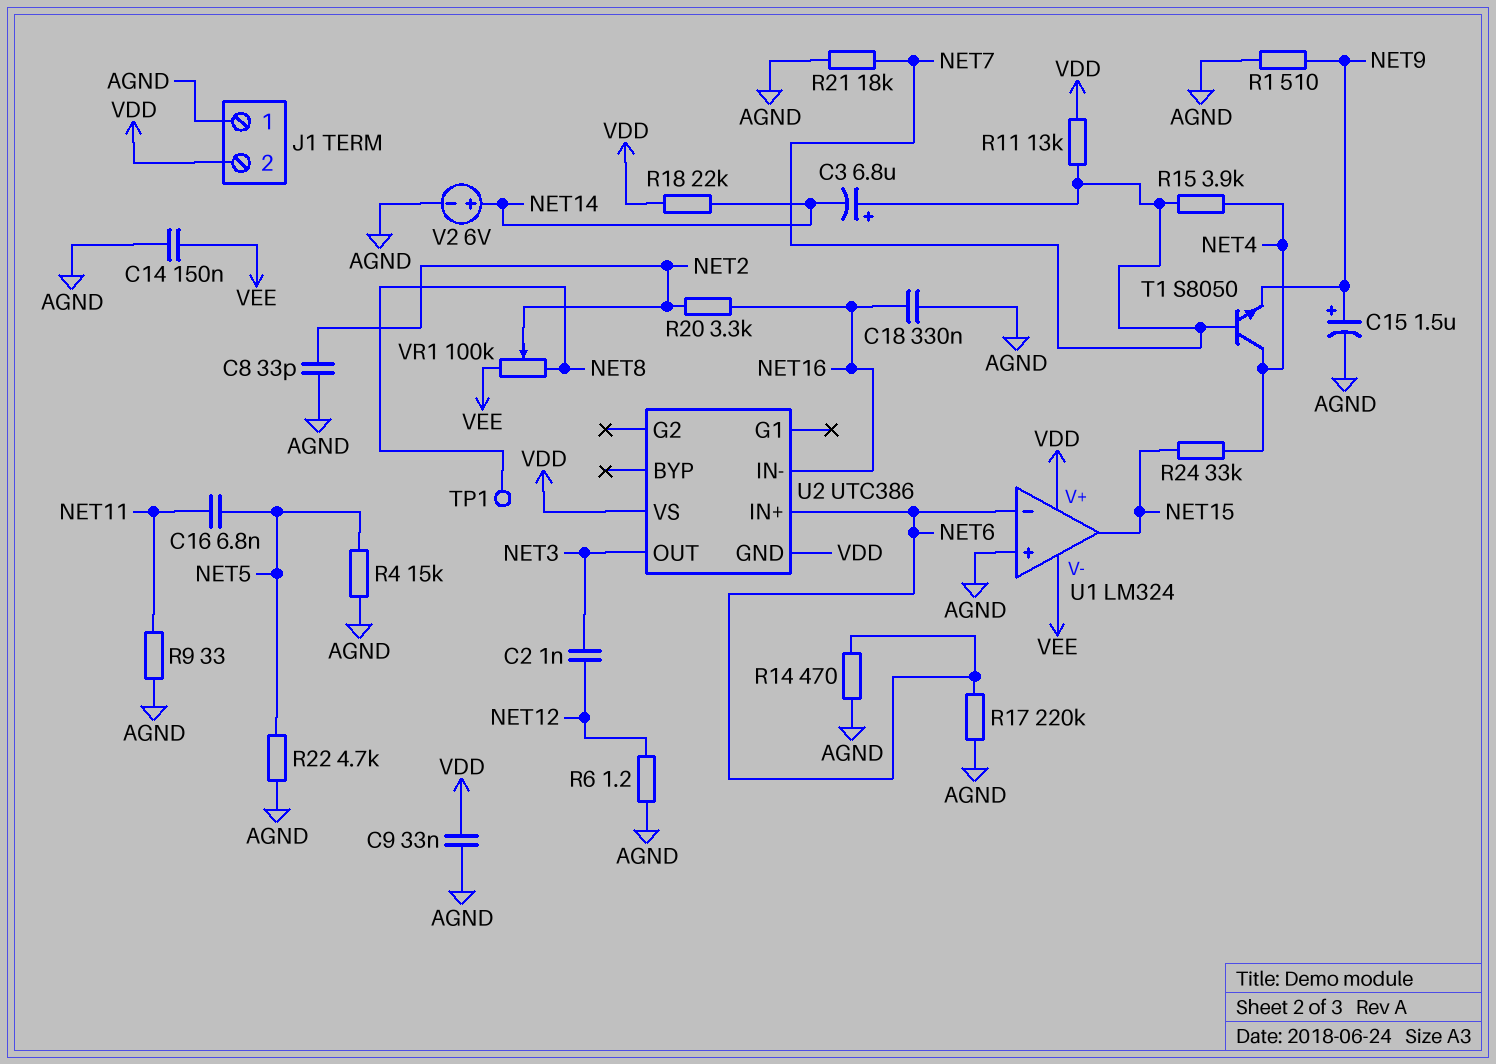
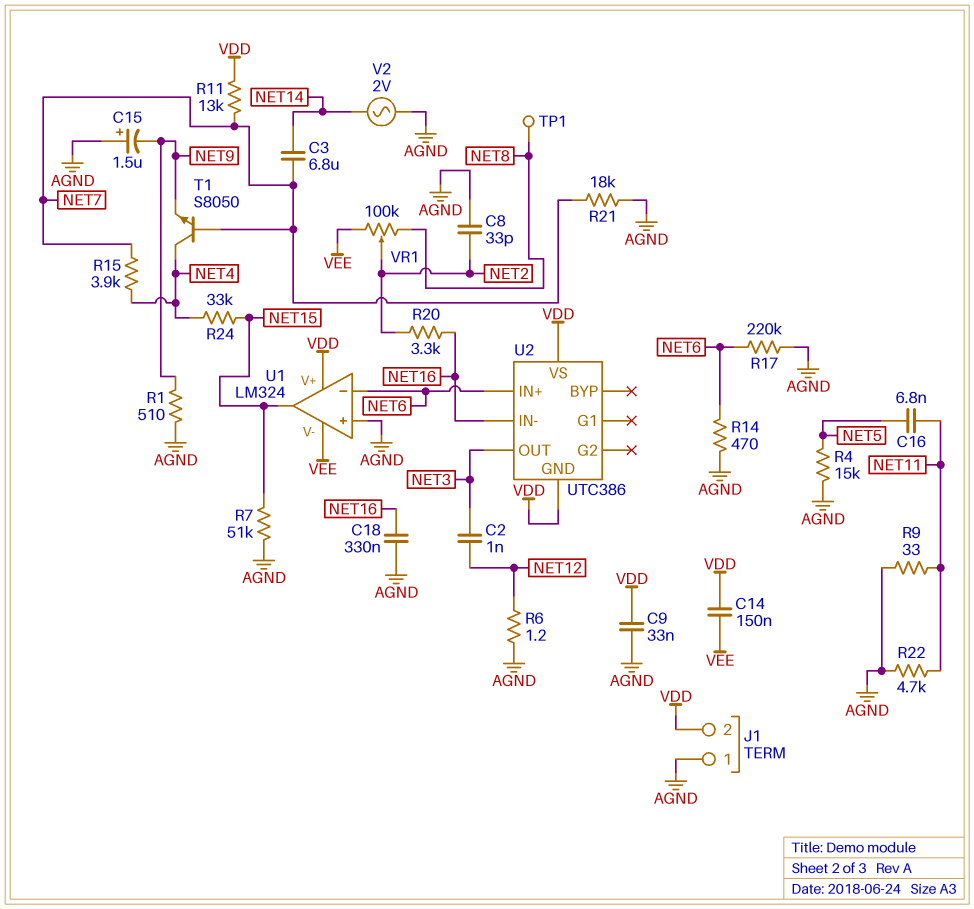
C3: 6.8uF (plus NET7, minus NET14) -> 6.8uF (NET7, NET14)
C14: 150nF (AGND, VEE) -> 150nF (VDD, VEE)
C15: 1.5uF (plus NET9, minus AGND) -> 1.5uF (plus AGND, minus NET9)
R7: none -> 51k (AGND, NET15)
R18: 22k (NET14, VDD) -> none
R22: 4.7k (AGND, NET5) -> 4.7k (AGND, NET11)
V2: 6V (plus NET14, minus AGND) -> AC 2V (AGND, NET14)

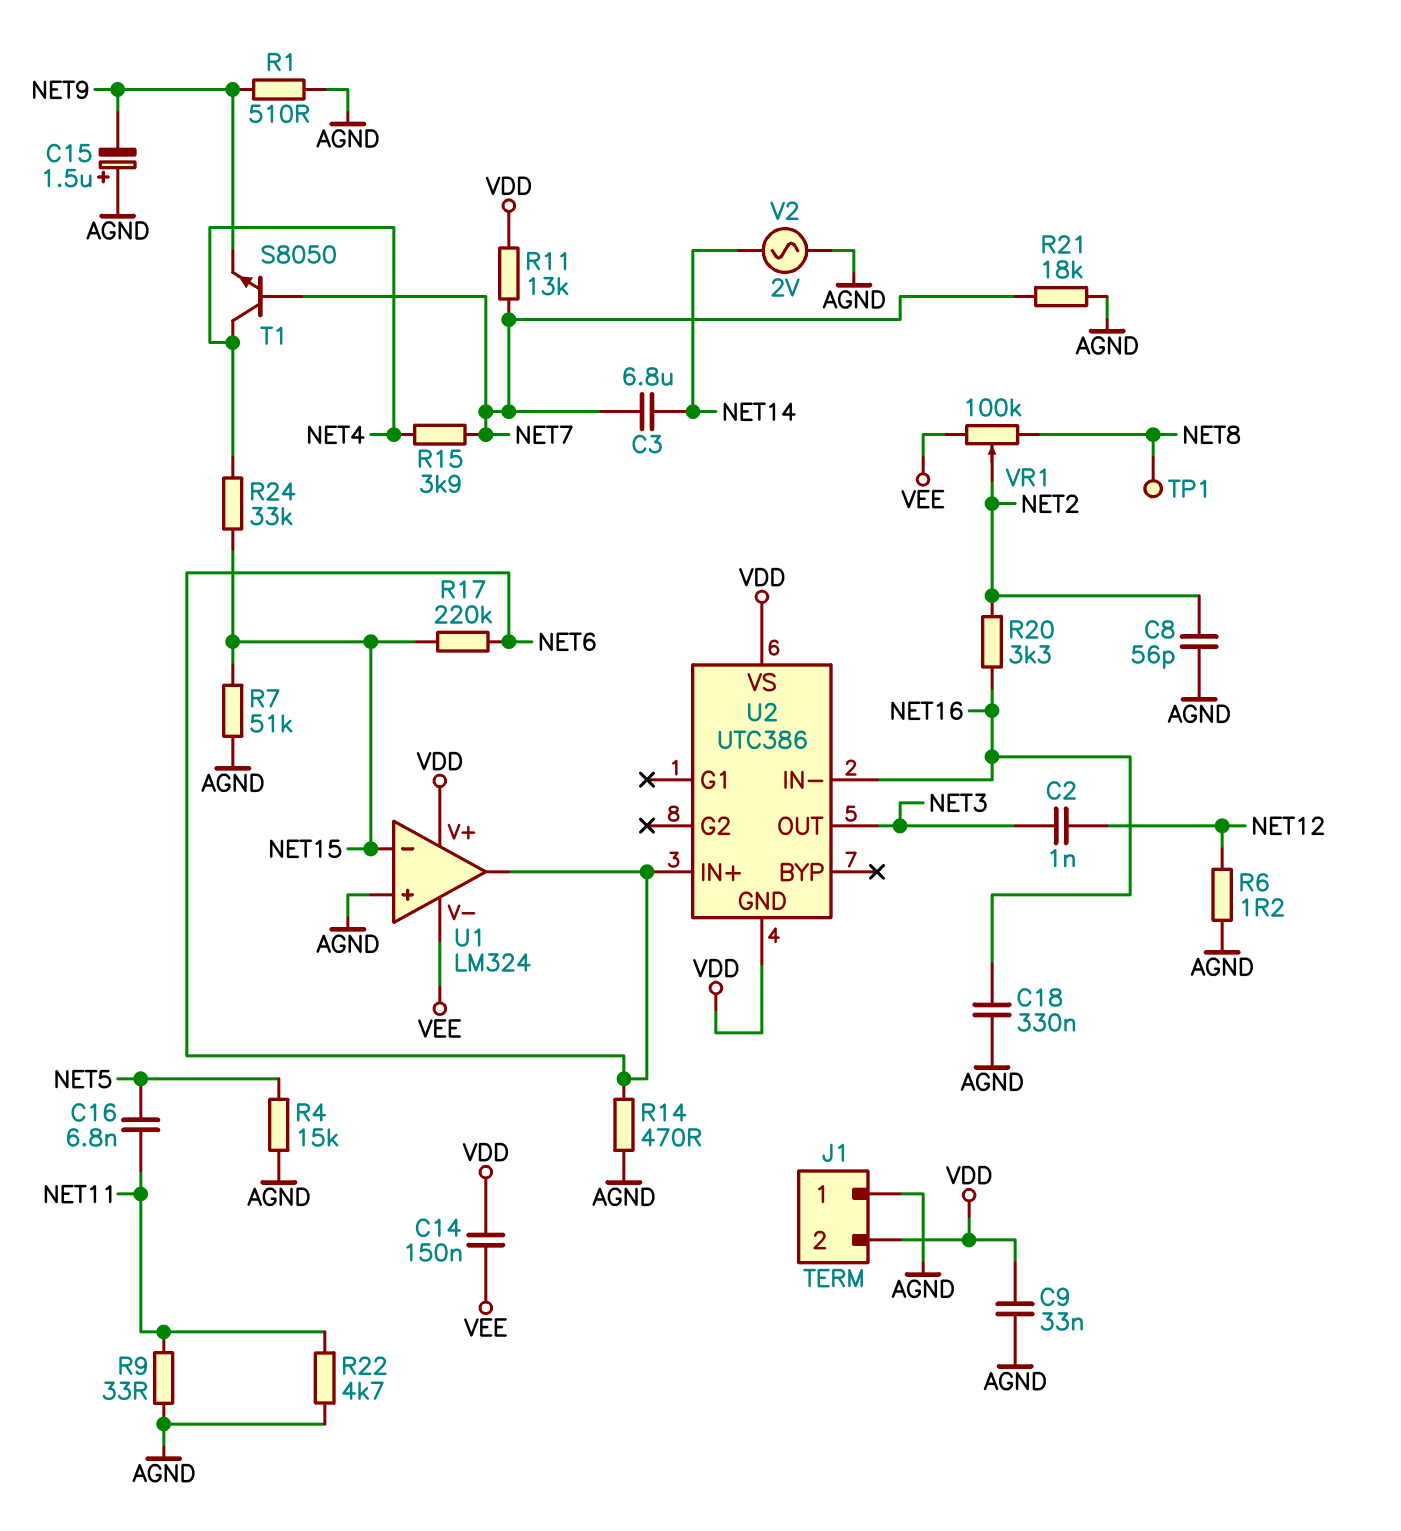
C8: 33pF (AGND, NET2) -> 56pF (AGND, NET2)
R17: 220k (AGND, NET6) -> 220k (NET6, NET15)
U1 pin in-: NET6 -> NET15
U1 pin out: NET15 -> NET6

